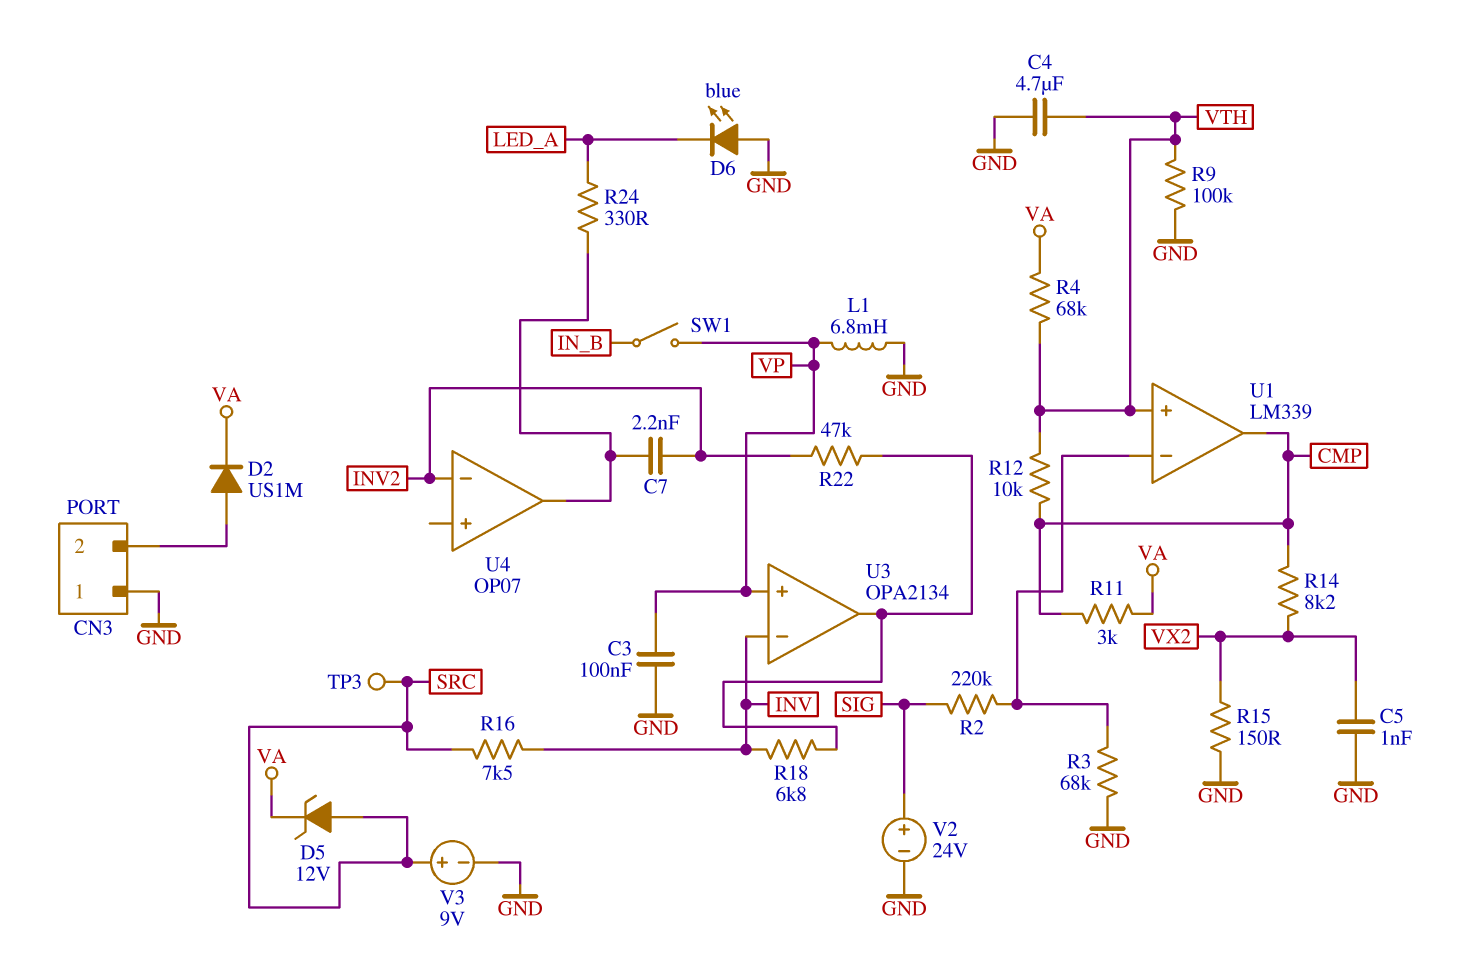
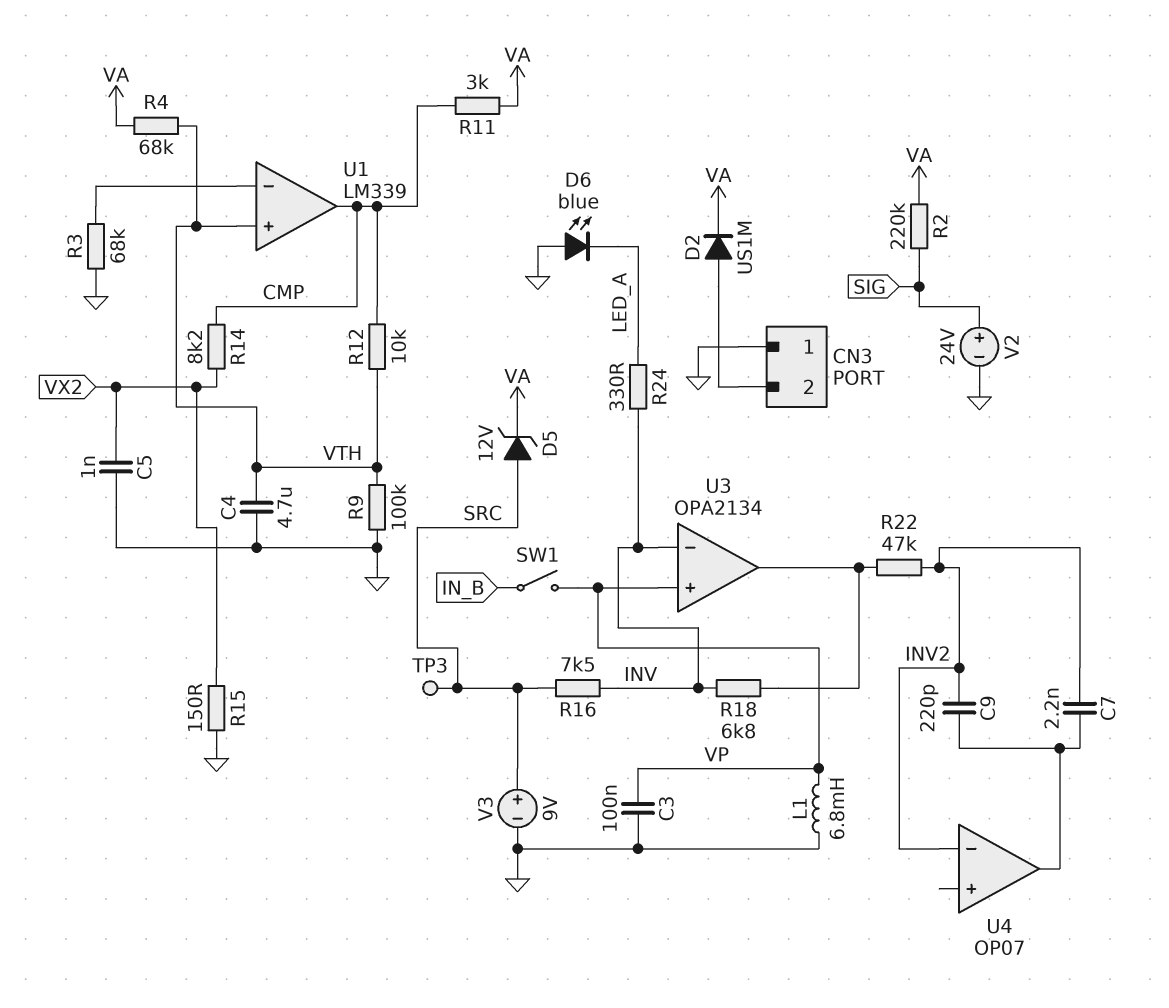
C9: none -> 220pF (INV2, U4/out)
R2: 220k (SIG, U1/in-) -> 220k (SIG, VA)
R24: 330 (LED_A, U4/out) -> 330 (INV, LED_A)

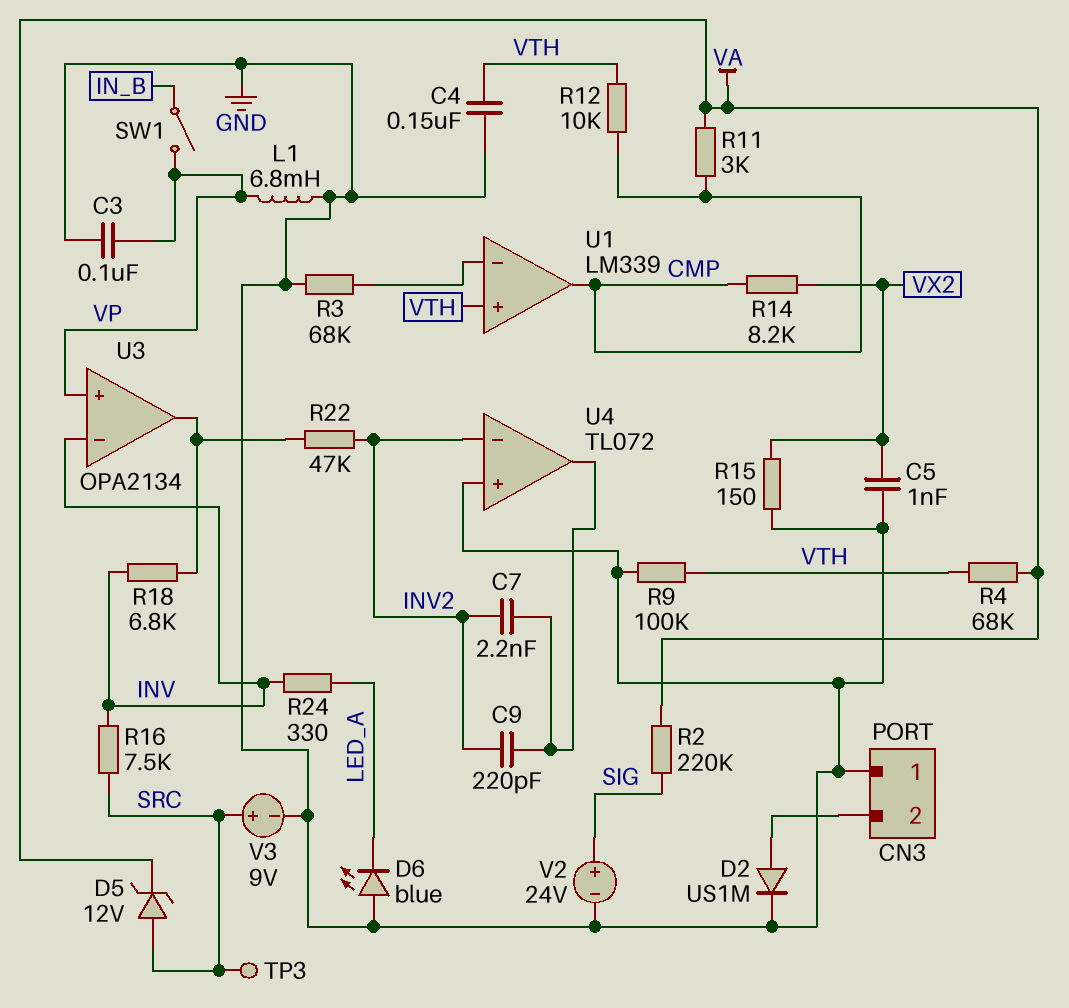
C4: 4.7uF (GND, VTH) -> 150nF (GND, VTH)
D2: diode US1M (A CN3/2, K VA) -> diode US1M (A CN3/2, K GND)
U4: OP07 -> TL072
U4 pin in+: none -> GND

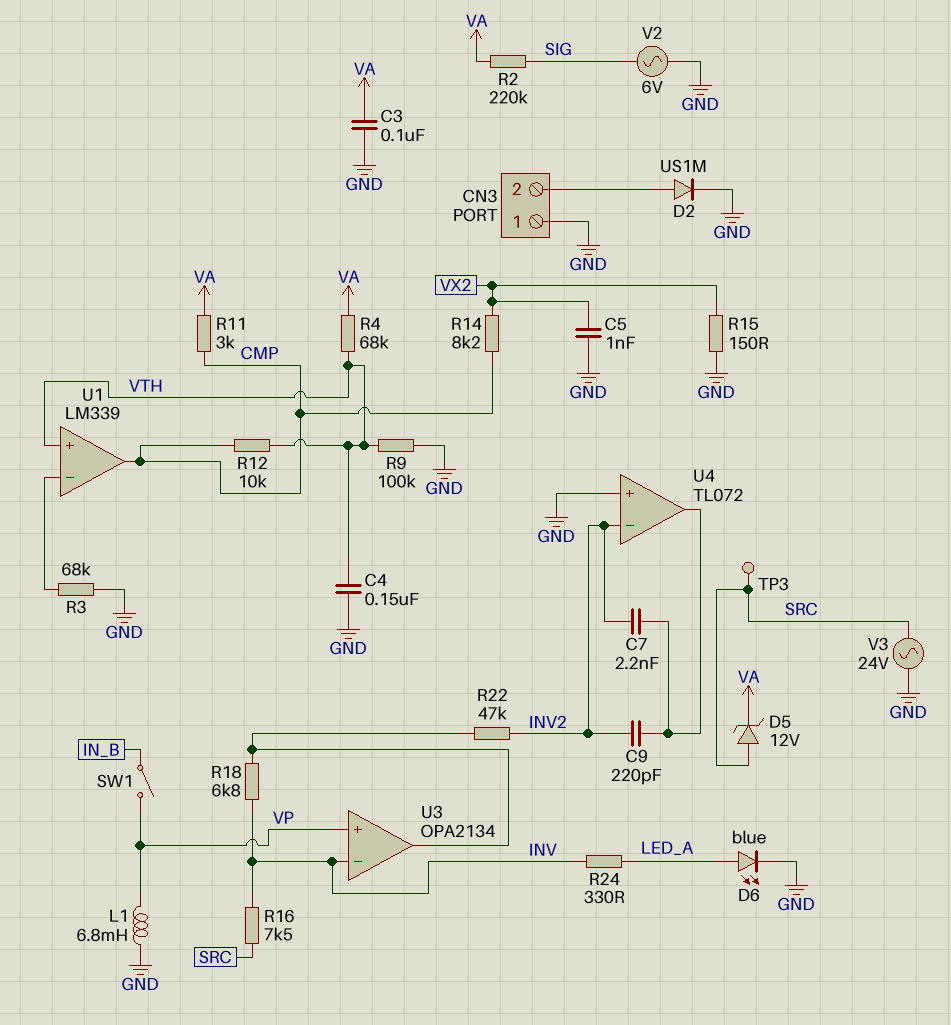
C3: 100nF (GND, VP) -> 100nF (GND, VA)
D6: LED blue (A GND, K LED_A) -> LED blue (A LED_A, K GND)
V2: 24V (plus SIG, minus GND) -> AC 6V (GND, SIG)
V3: 9V (plus SRC, minus GND) -> AC 24V (GND, SRC)

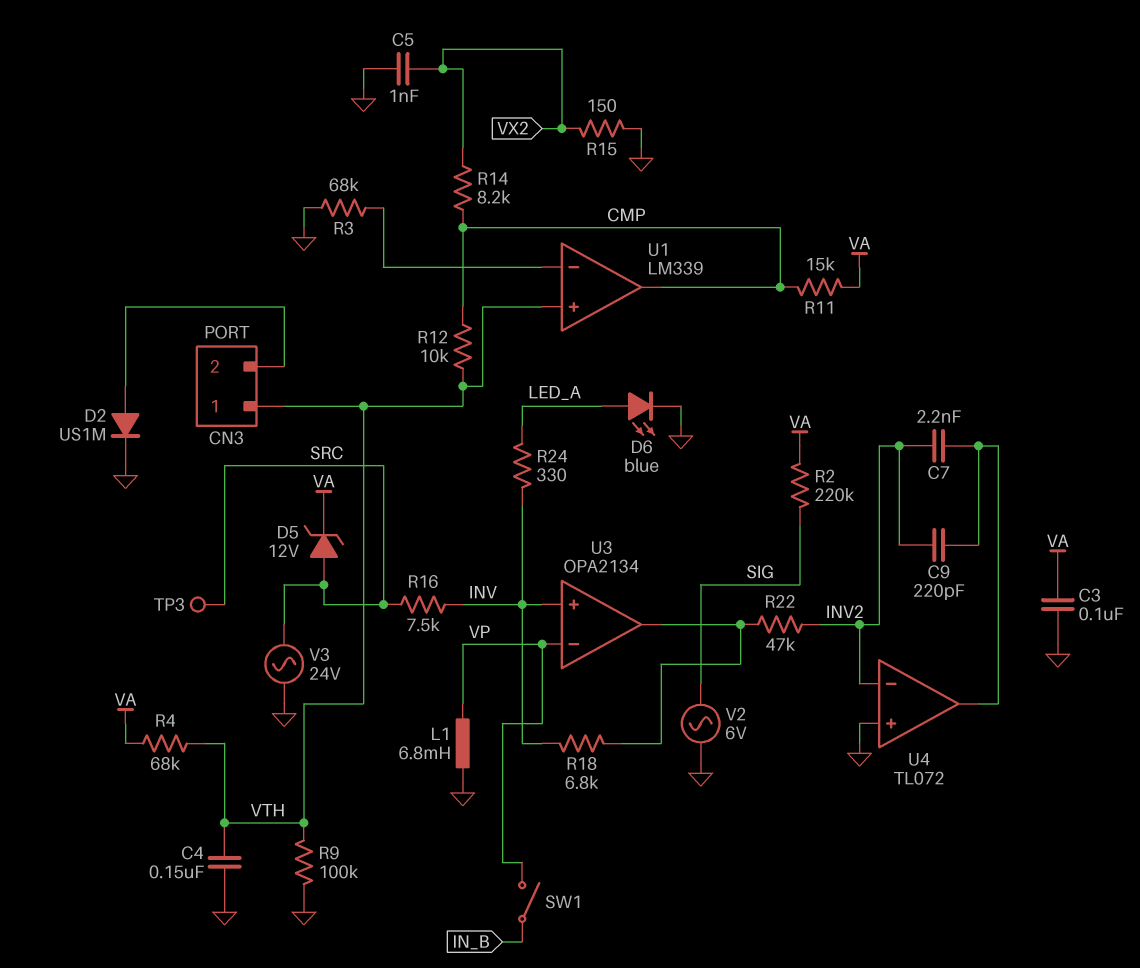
CN3 pin 1: GND -> VTH
R11: 3k (CMP, VA) -> 15k (CMP, VA)
U3 pin in+: VP -> INV
U3 pin in-: INV -> VP

